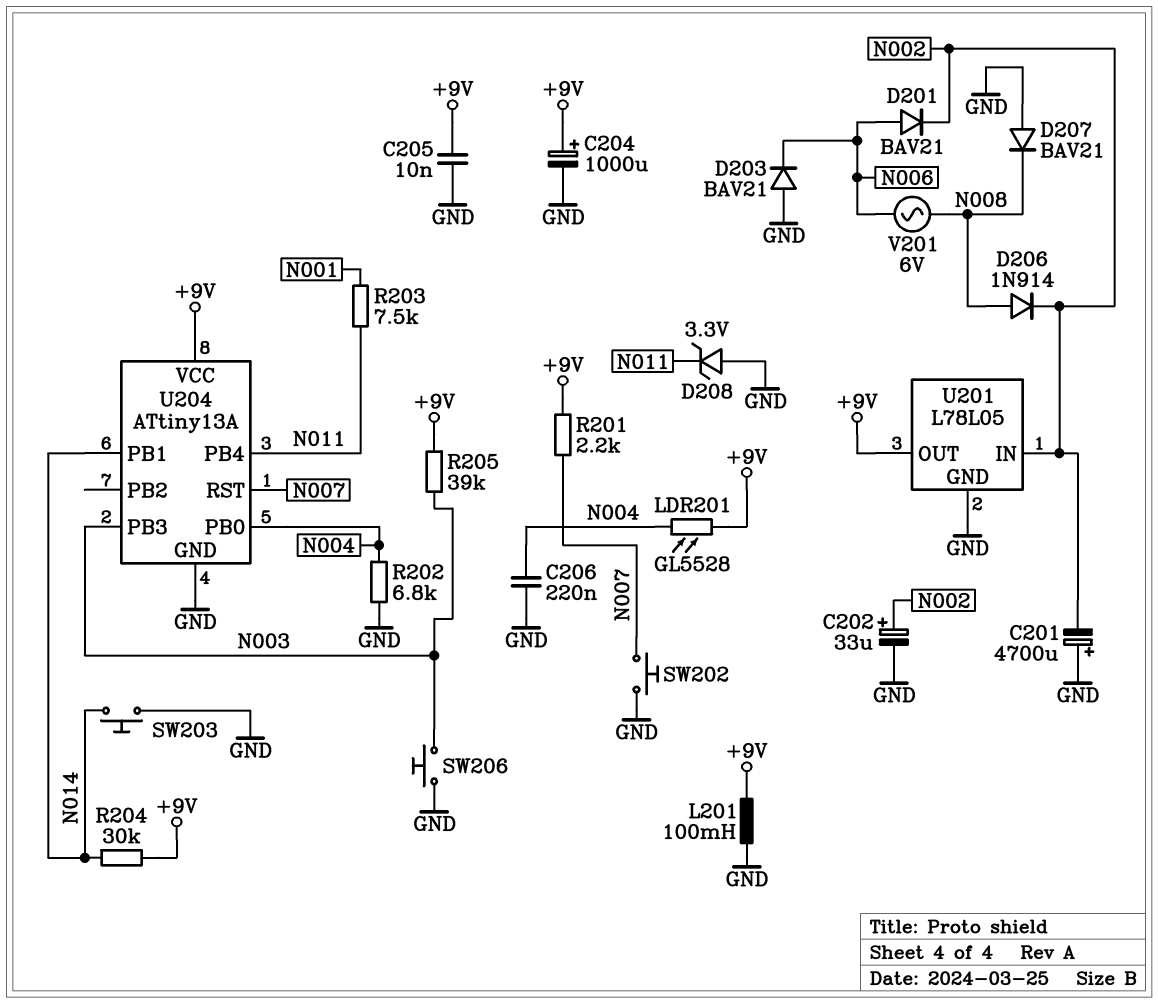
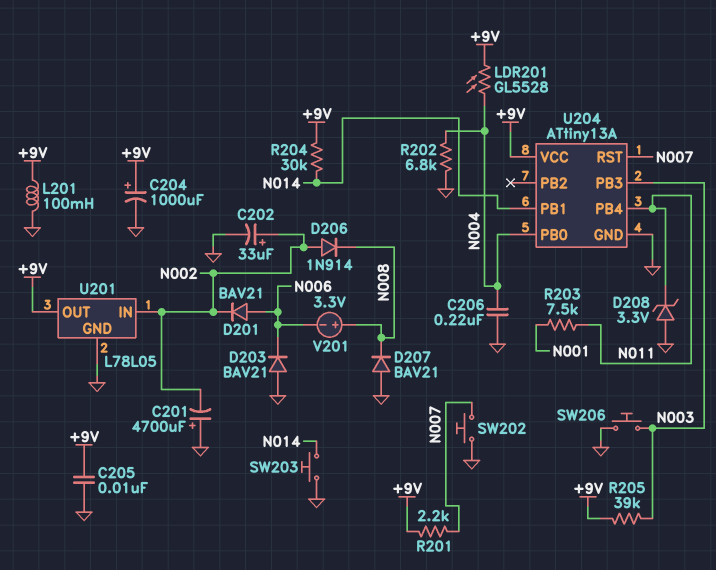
D206: diode 1N914 (A N008, K N002) -> diode 1N914 (A N002, K N008)
V201: AC 6V (N006, N008) -> 3.3V (plus N008, minus N006)

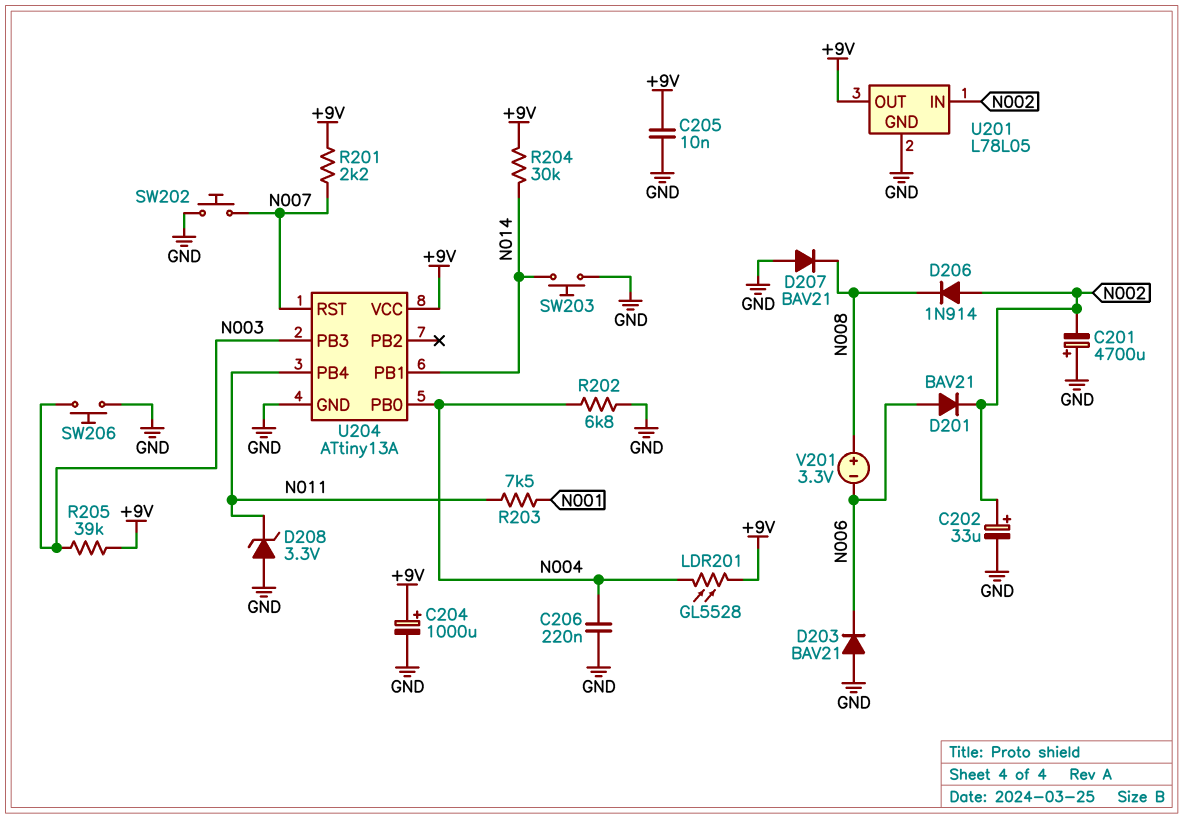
L201: 100mH (+9V, GND) -> none

